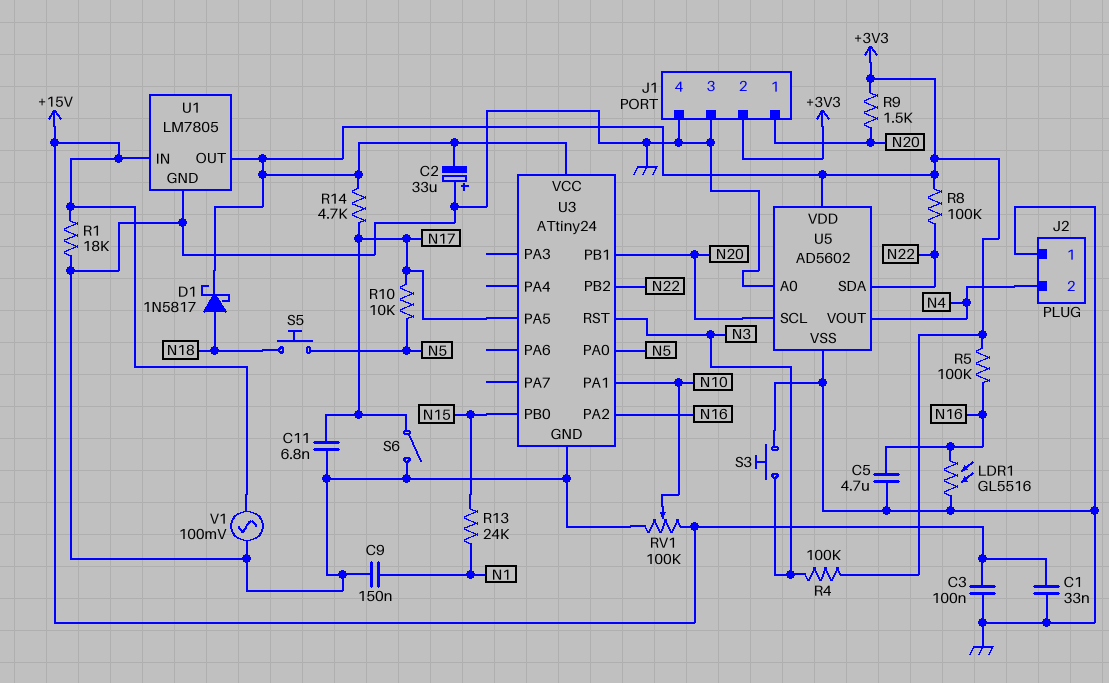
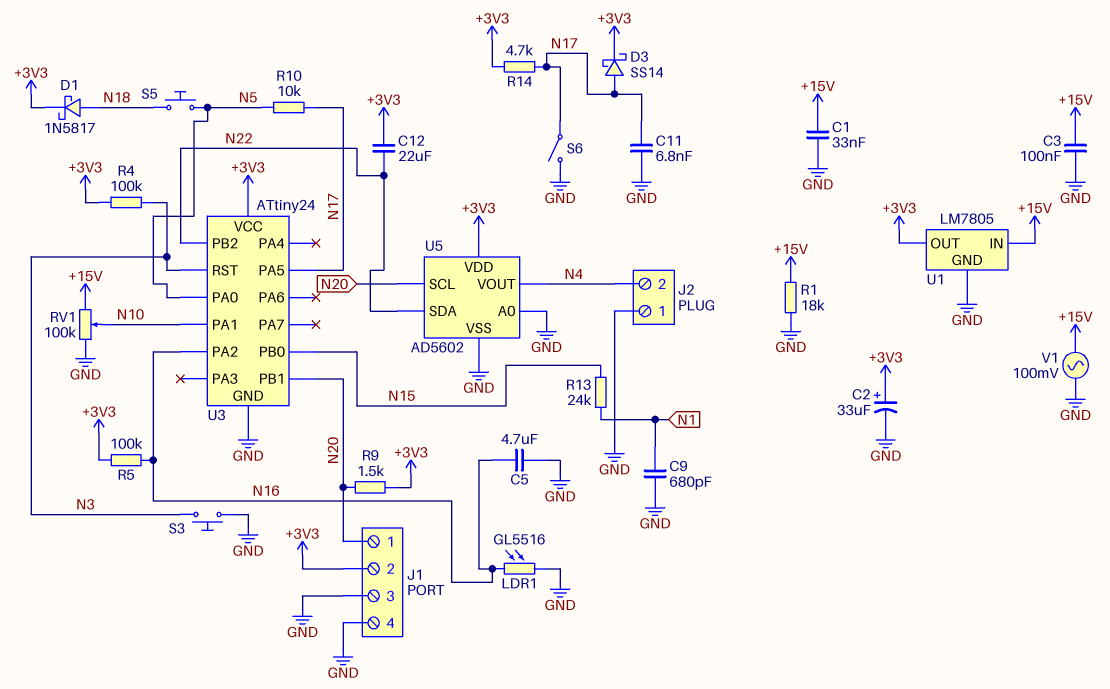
C2: 33uF (plus GND, minus +3V3) -> 33uF (plus +3V3, minus GND)
C9: 150nF (GND, N1) -> 680pF (GND, N1)
C12: none -> 22uF (+3V3, N22)
D3: none -> schottky SS14 (A N17, K +3V3)
R8: 100k (+3V3, N22) -> none

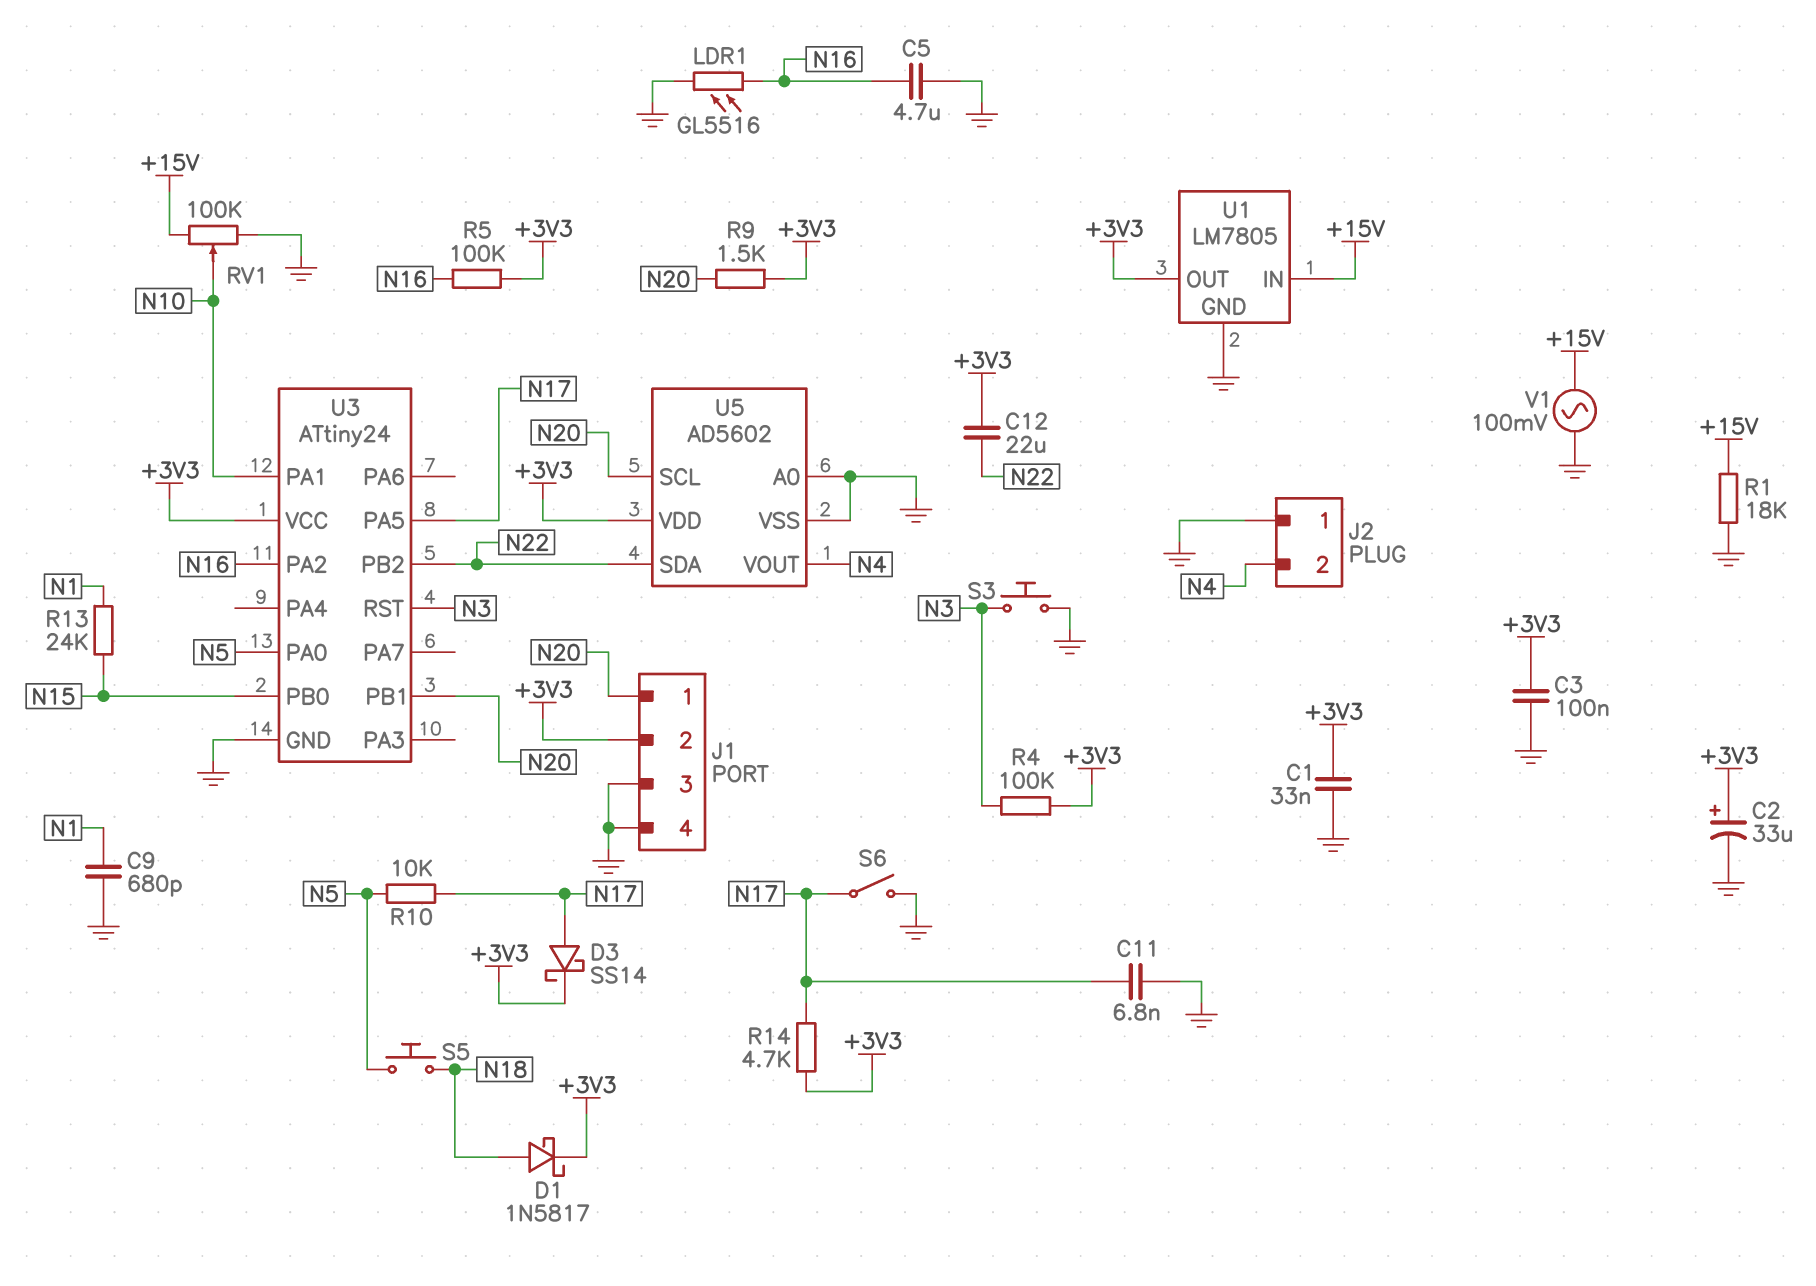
C1: 33nF (+15V, GND) -> 33nF (+3V3, GND)
C3: 100nF (+15V, GND) -> 100nF (+3V3, GND)

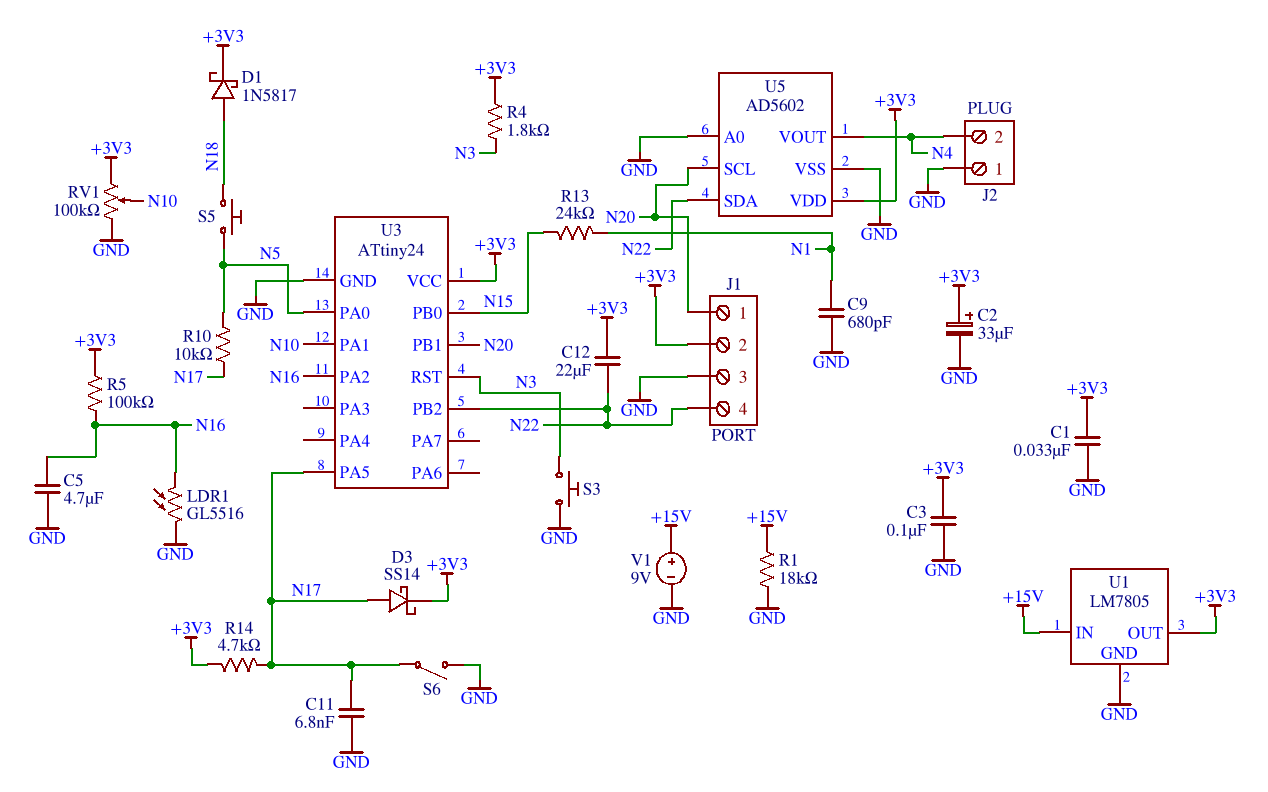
J1 pin 4: GND -> N22
R4: 100k (+3V3, N3) -> 1.8k (+3V3, N3)
R9: 1.5k (+3V3, N20) -> none
RV1: 100k (+15V, GND, wiper N10) -> 100k (+3V3, GND, wiper N10)
V1: AC 100mV (+15V, GND) -> 9V (plus +15V, minus GND)

